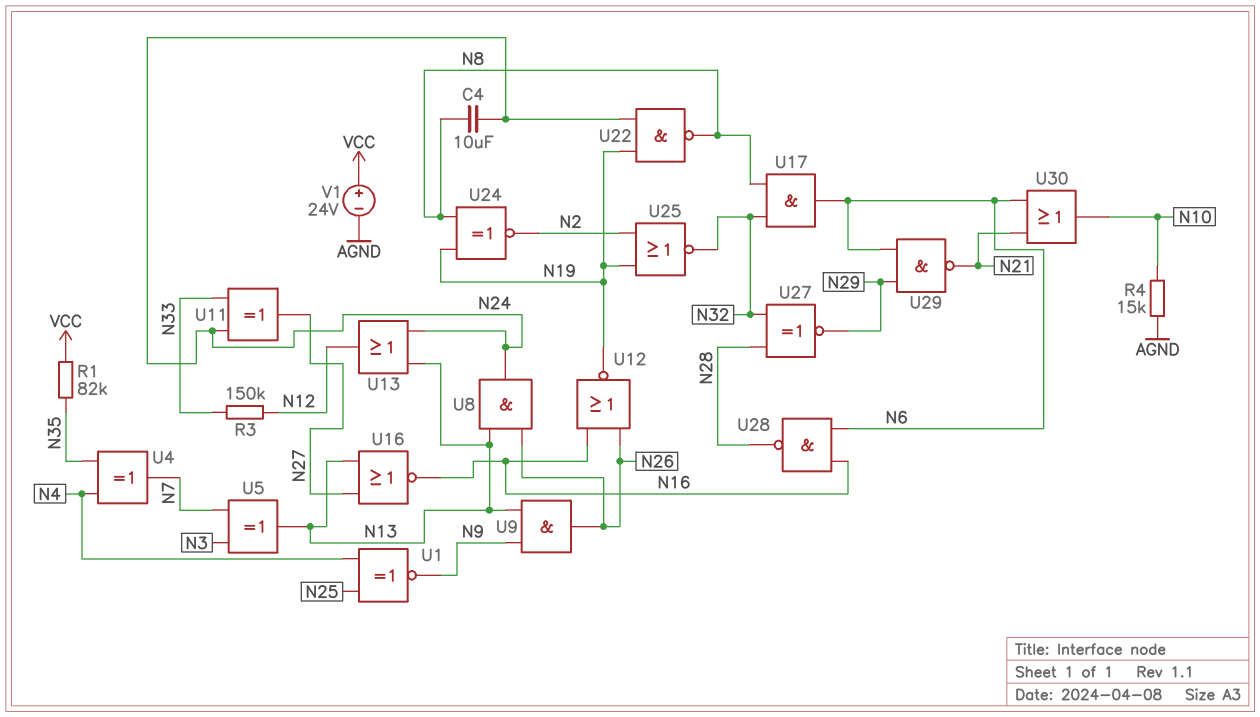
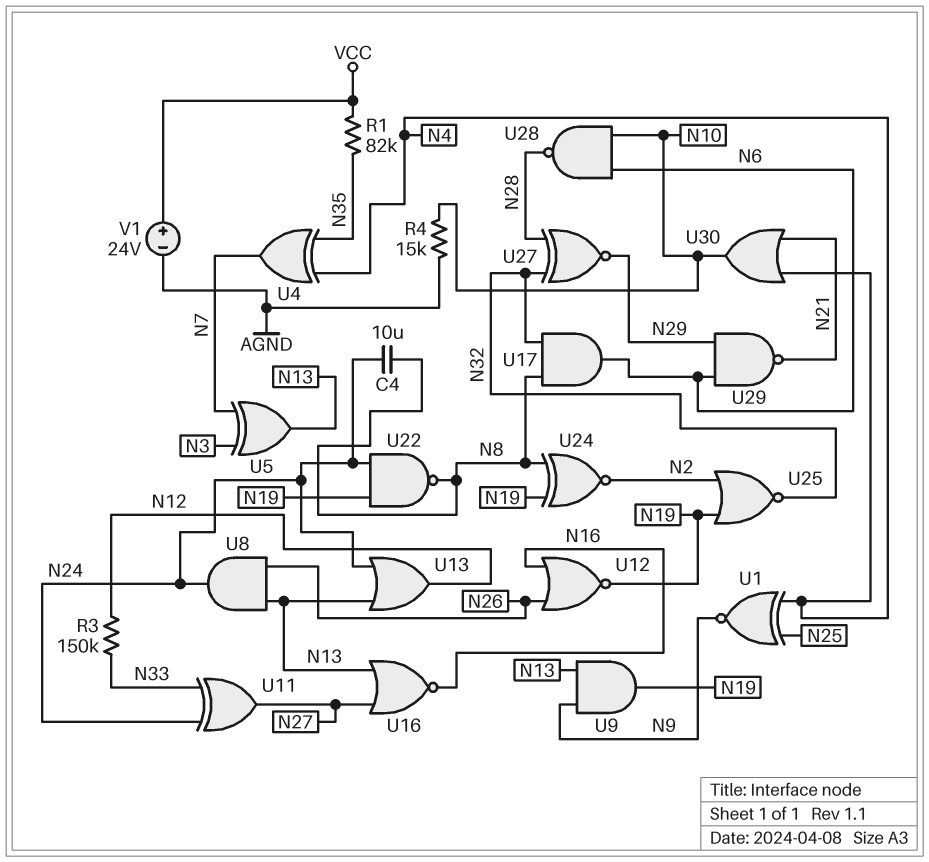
U9: AND (in N9, in N13, out N26) -> AND (in N9, in N13, out N19)
U28: NAND (in N6, in N16, out N28) -> NAND (in N6, in N10, out N28)
U30: OR (in N6, in N21, out N10) -> OR (in N4, in N21, out N10)

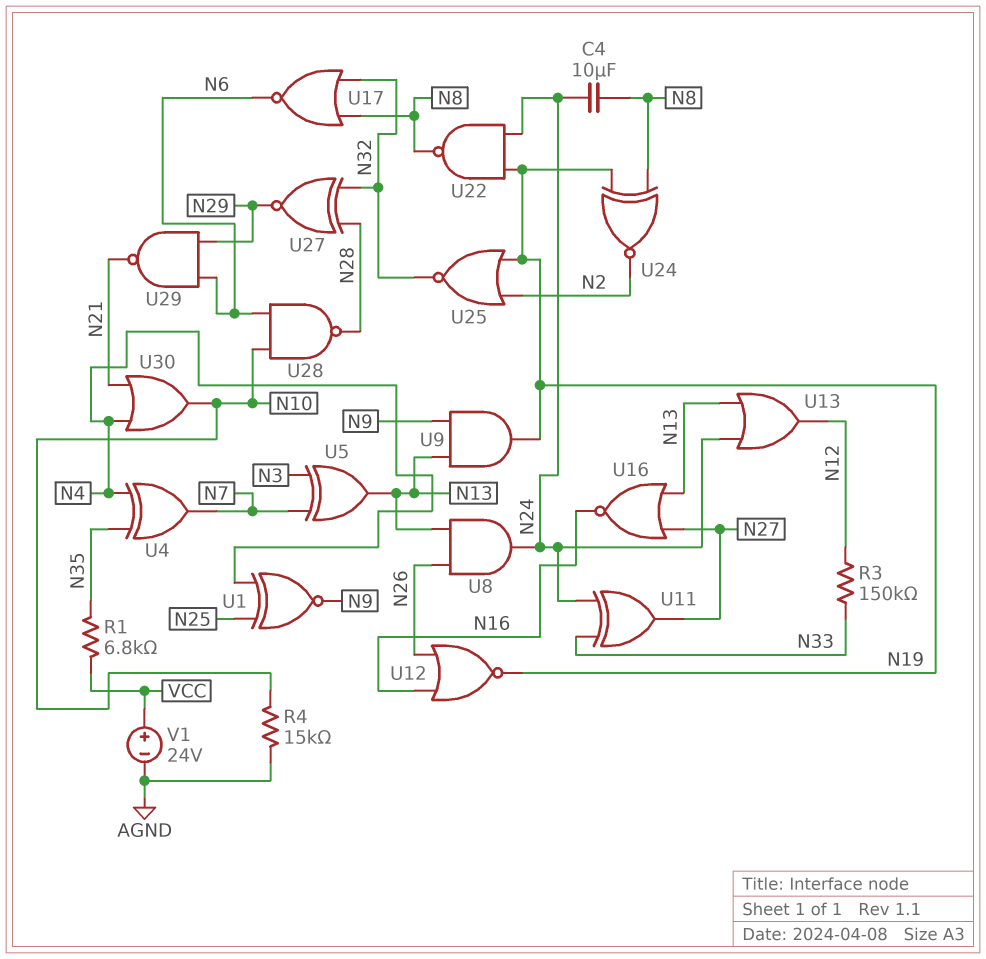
R1: 82k (N35, VCC) -> 6.8k (N35, VCC)
U17: AND (in N8, in N32, out N6) -> NOR (in N8, in N32, out N6)

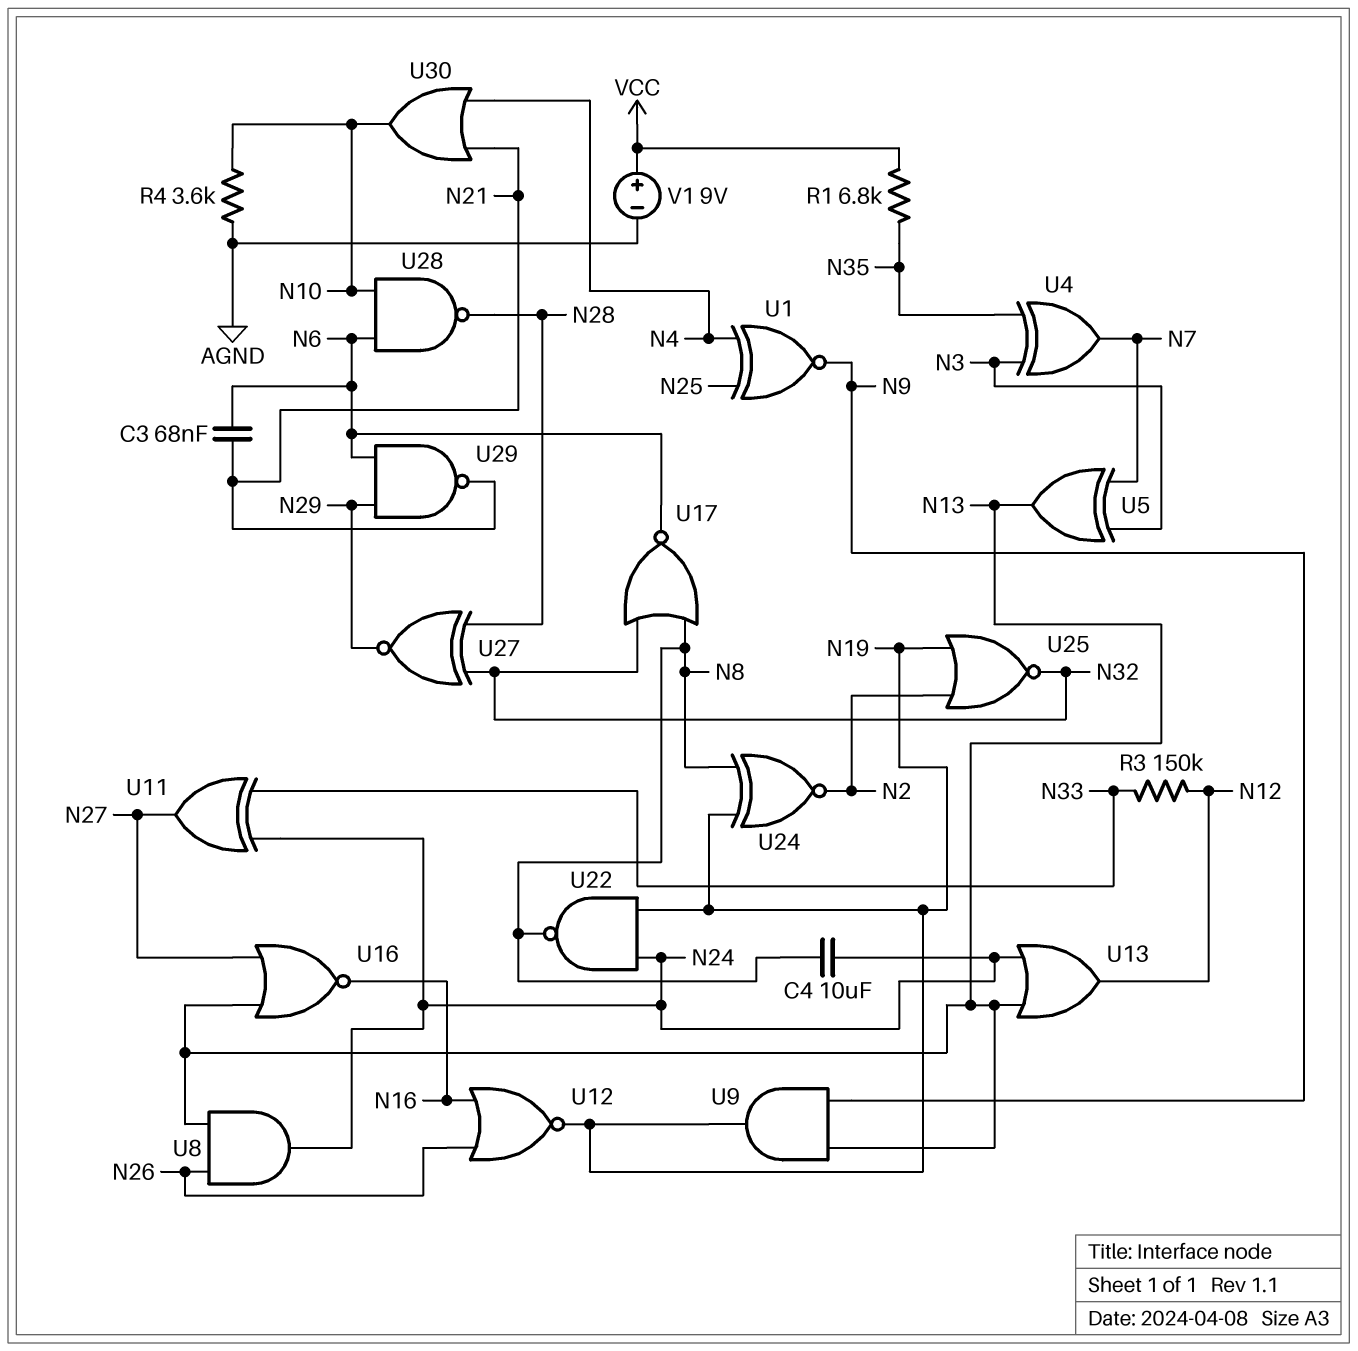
C3: none -> 68nF (N6, N21)
R4: 15k (AGND, N10) -> 3.6k (AGND, N10)
U4: XOR (in N4, in N35, out N7) -> XOR (in N3, in N35, out N7)
V1: 24V (plus VCC, minus AGND) -> 9V (plus VCC, minus AGND)

